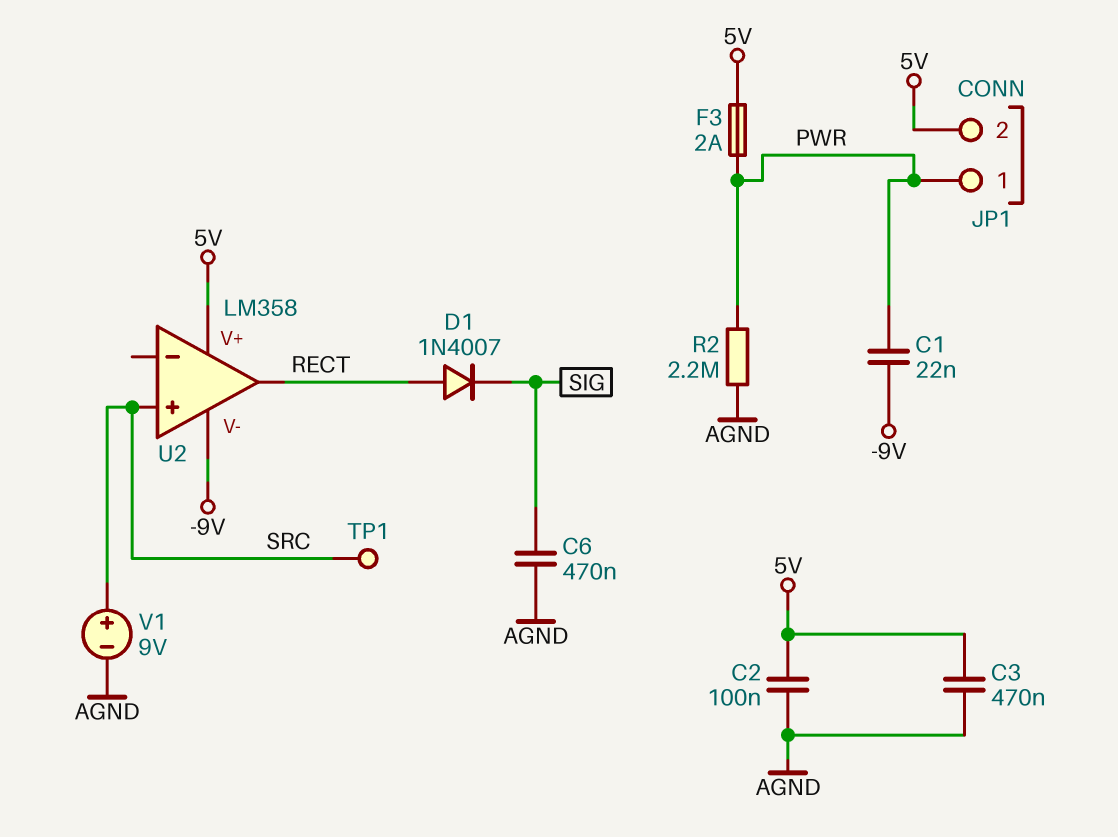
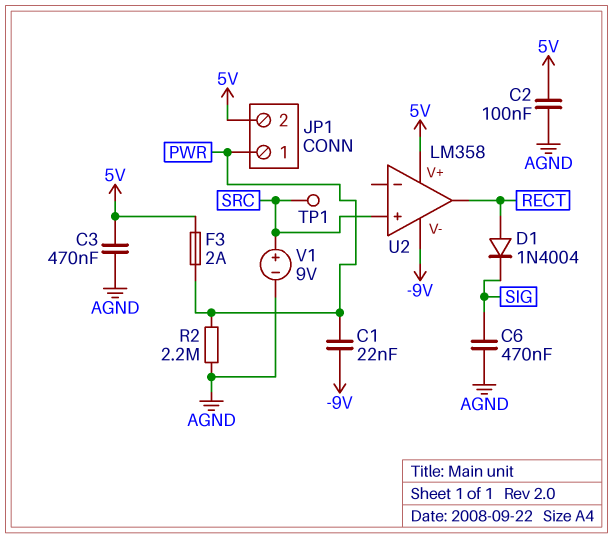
D1: diode 1N4007 (A RECT, K SIG) -> diode 1N4004 (A RECT, K SIG)

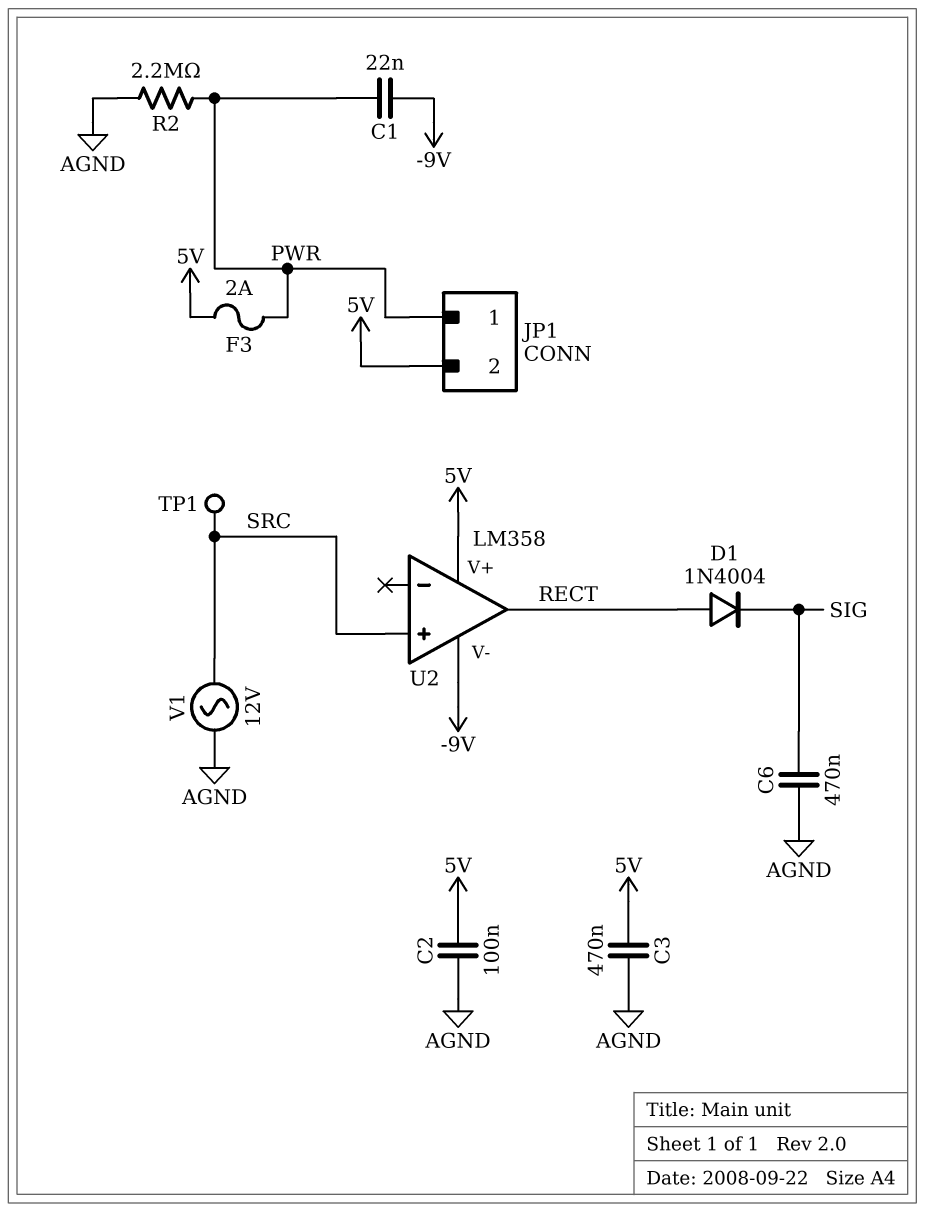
V1: 9V (plus SRC, minus AGND) -> AC 12V (AGND, SRC)

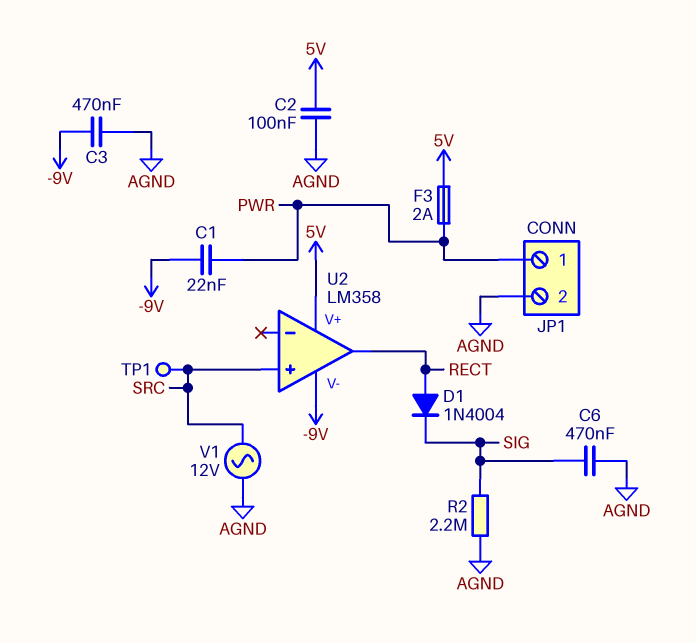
C3: 470nF (5V, AGND) -> 470nF (-9V, AGND)
JP1 pin 2: 5V -> AGND
R2: 2.2M (AGND, PWR) -> 2.2M (AGND, SIG)

